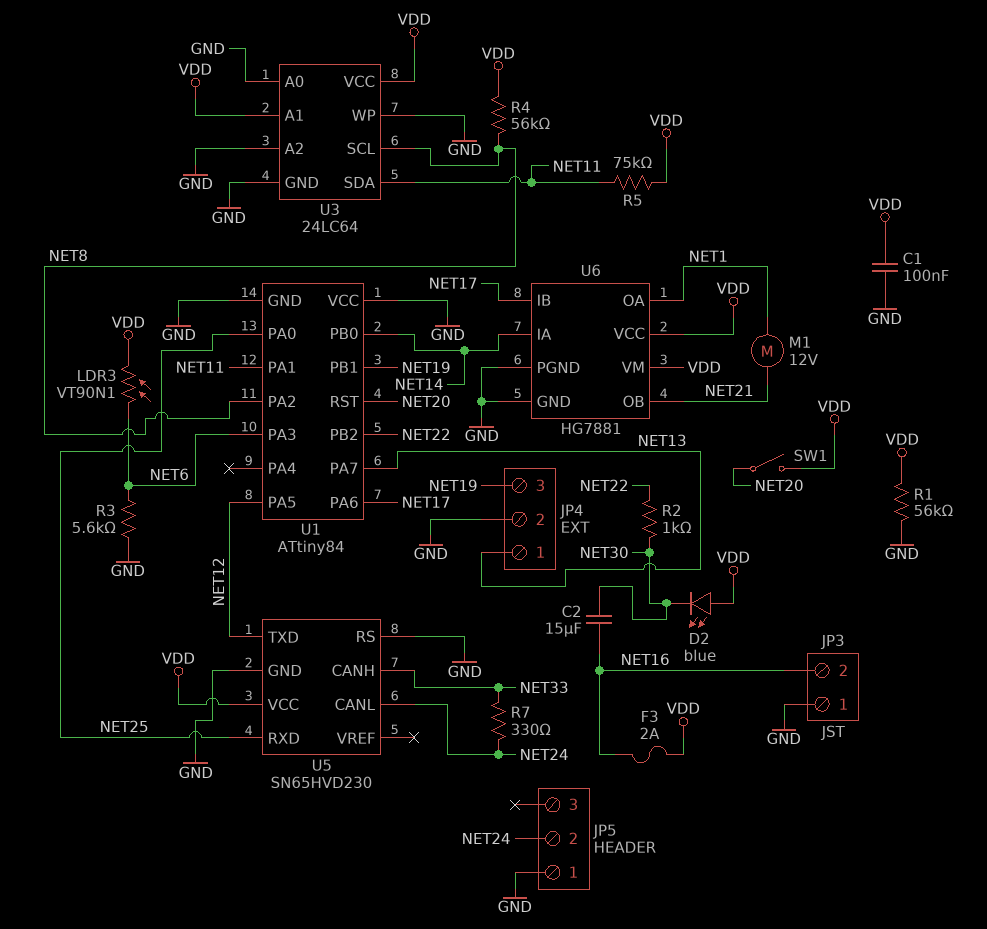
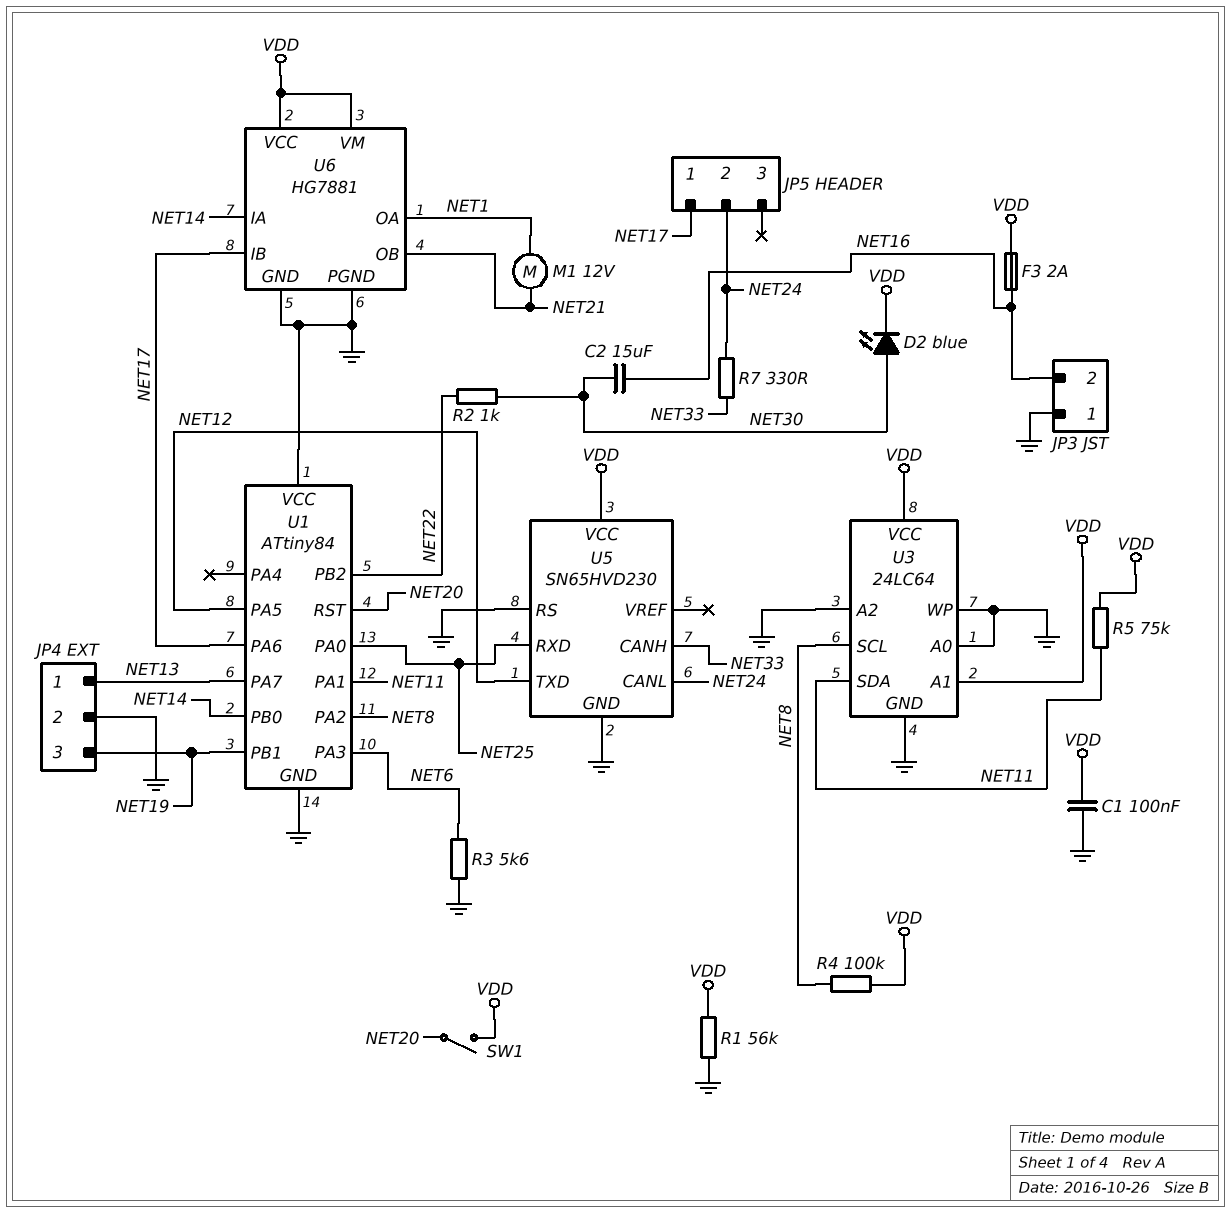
D2: LED blue (A VDD, K NET30) -> LED blue (A NET30, K VDD)
JP5 pin 1: GND -> NET17
LDR3: VT90N1 (NET6, VDD) -> none
R4: 56k (NET8, VDD) -> 100k (NET8, VDD)

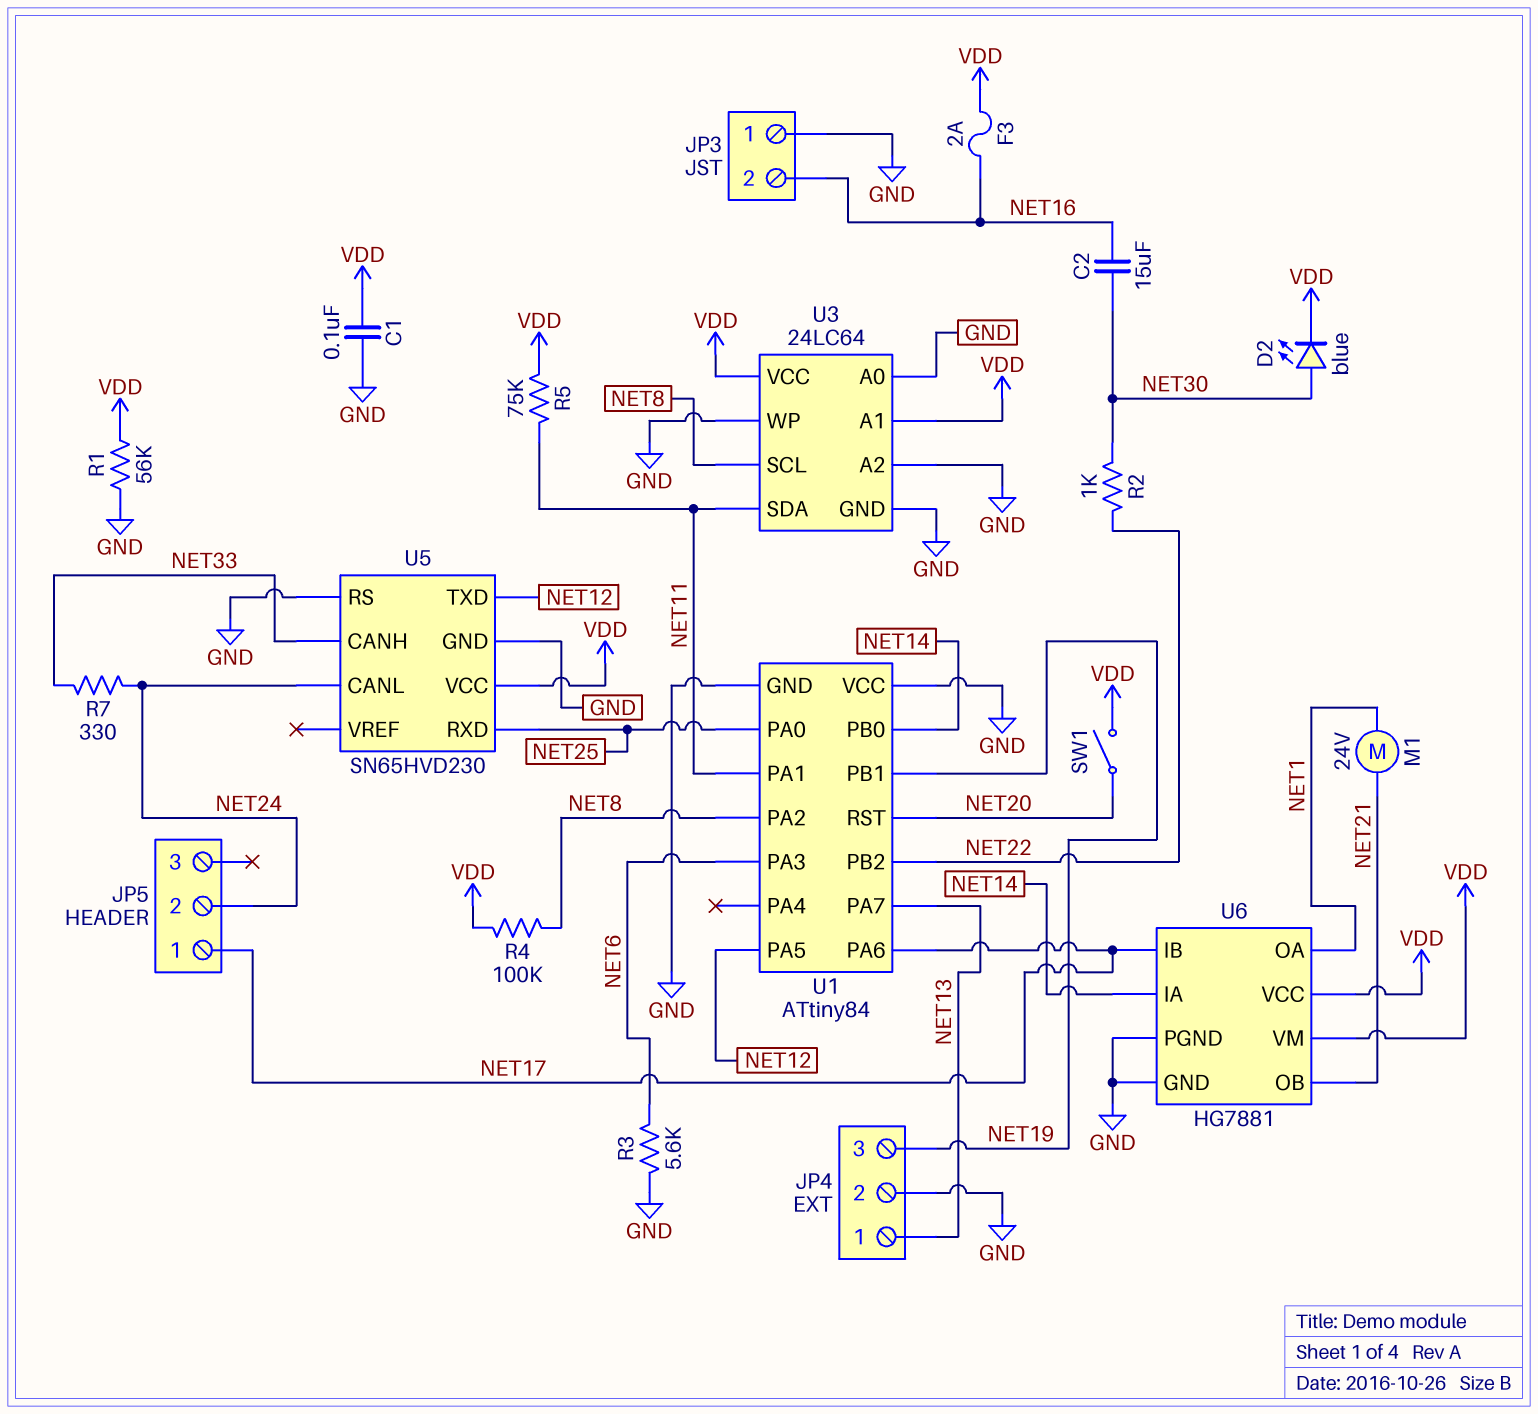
M1: motor 12V (NET1, NET21) -> motor 24V (NET1, NET21)

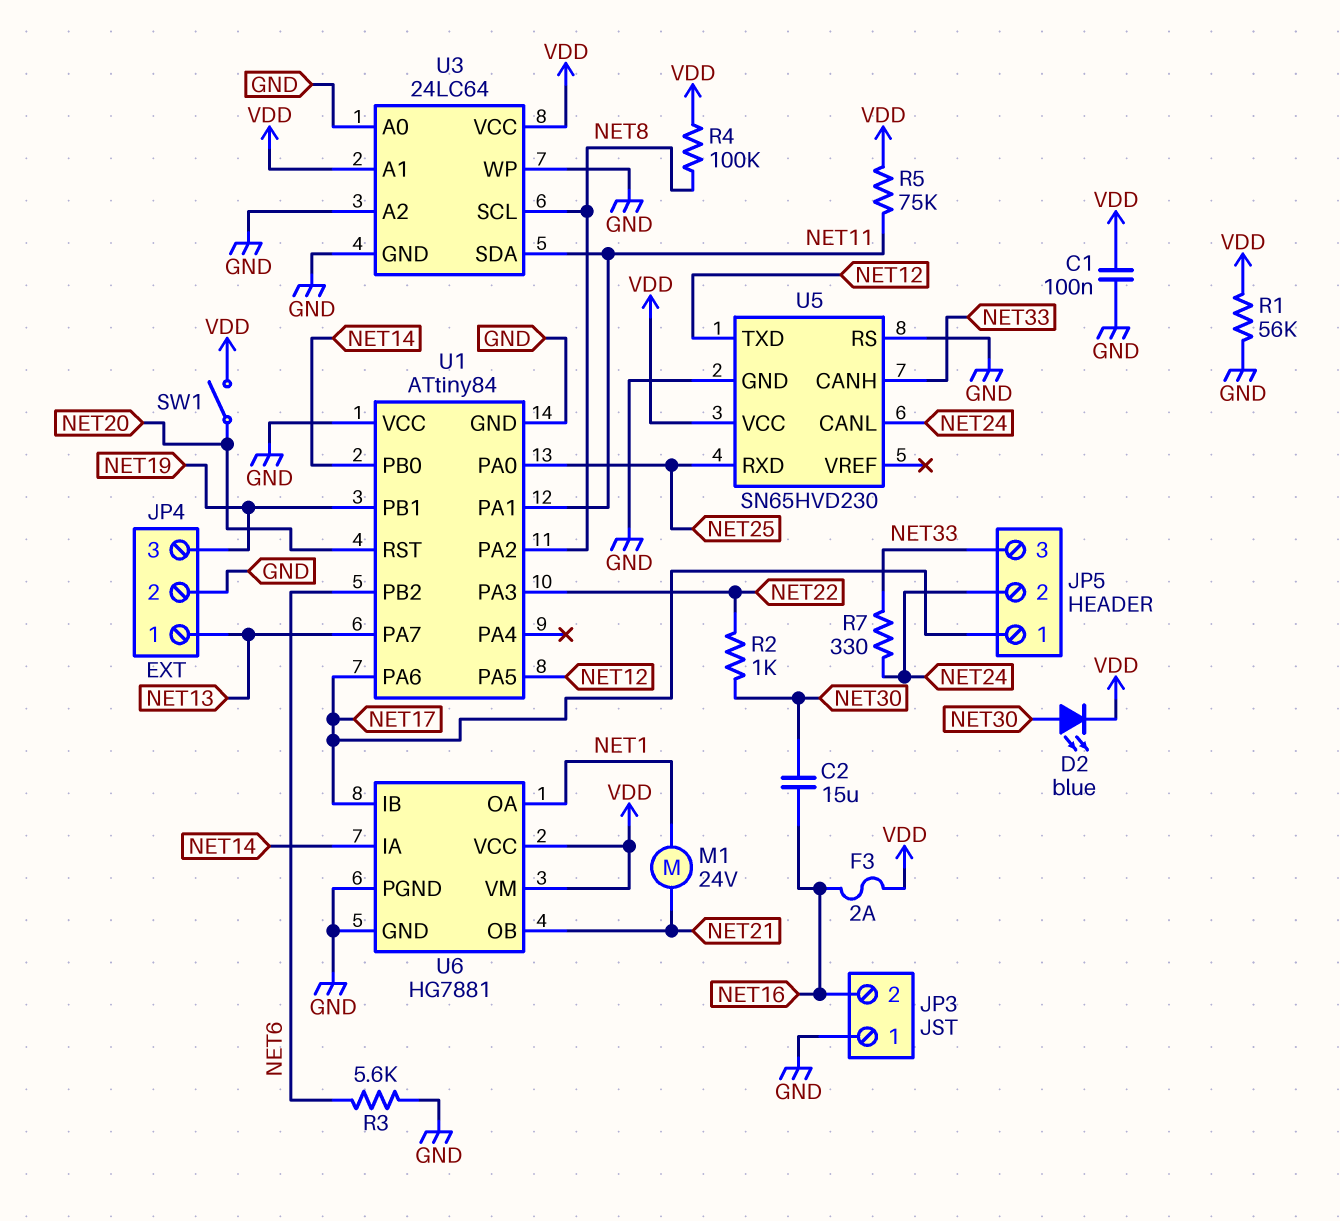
JP5 pin 3: none -> NET33
U1 pin PA3: NET6 -> NET22
U1 pin PB2: NET22 -> NET6

